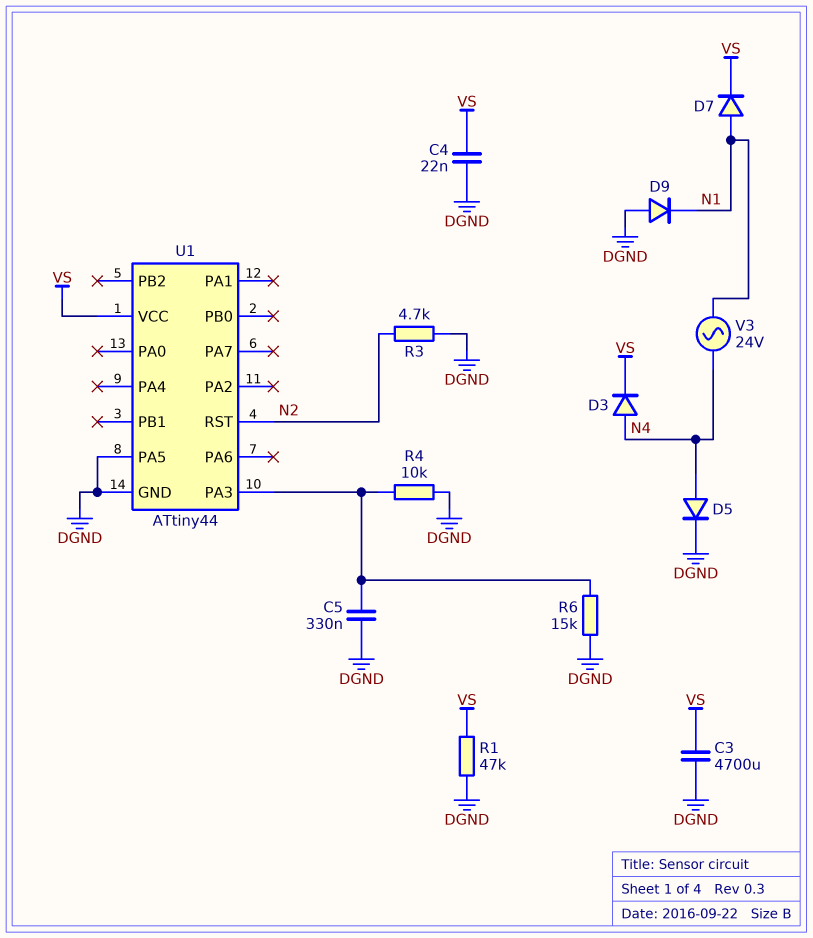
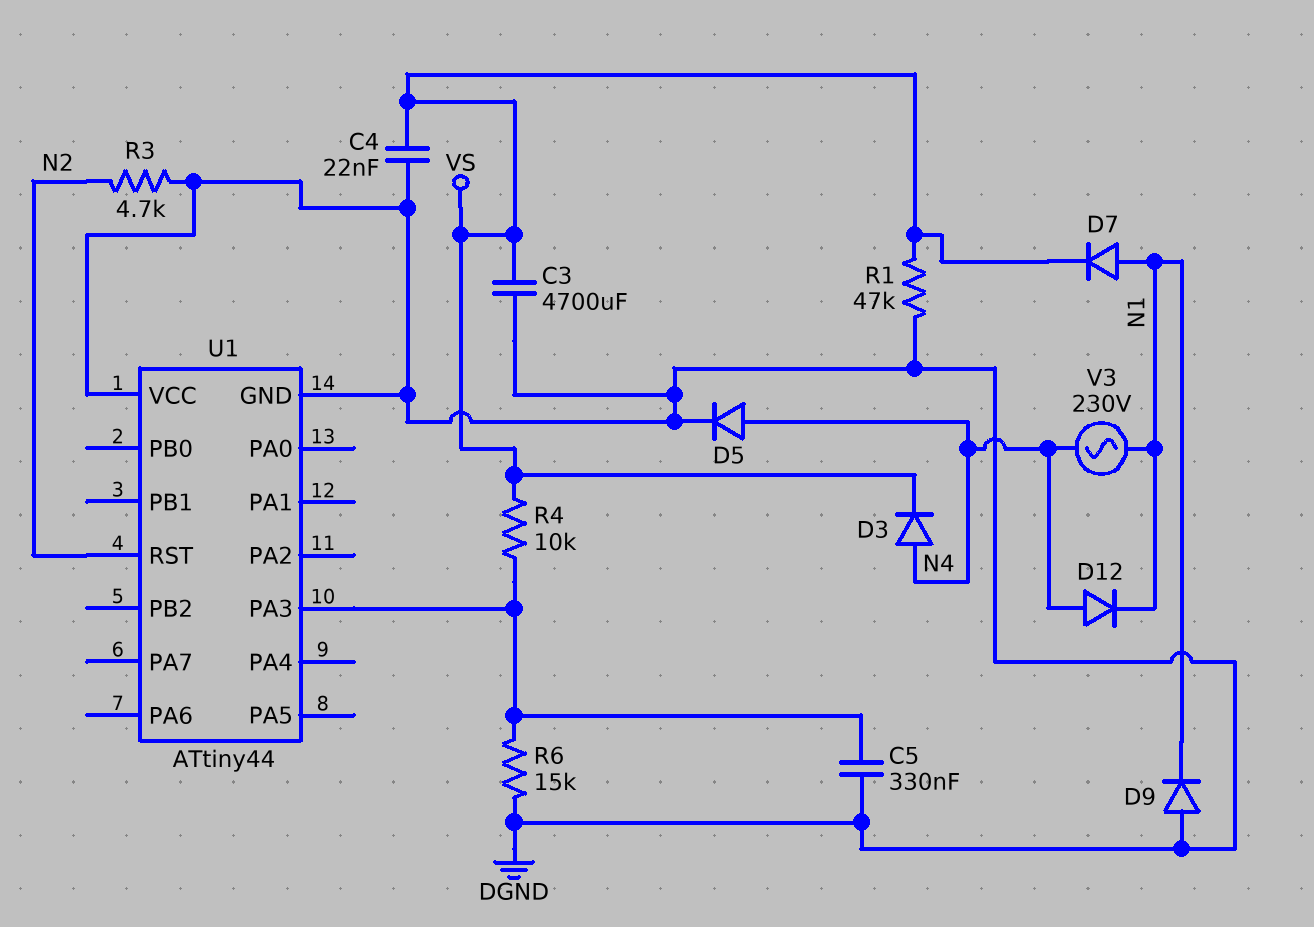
D12: none -> diode (A N4, K N1)
R4: 10k (DGND, U1/PA3) -> 10k (U1/PA3, VS)
U1 pin PA5: DGND -> none
U1 pin VCC: VS -> DGND
V3: AC 24V (N1, N4) -> AC 230V (N1, N4)

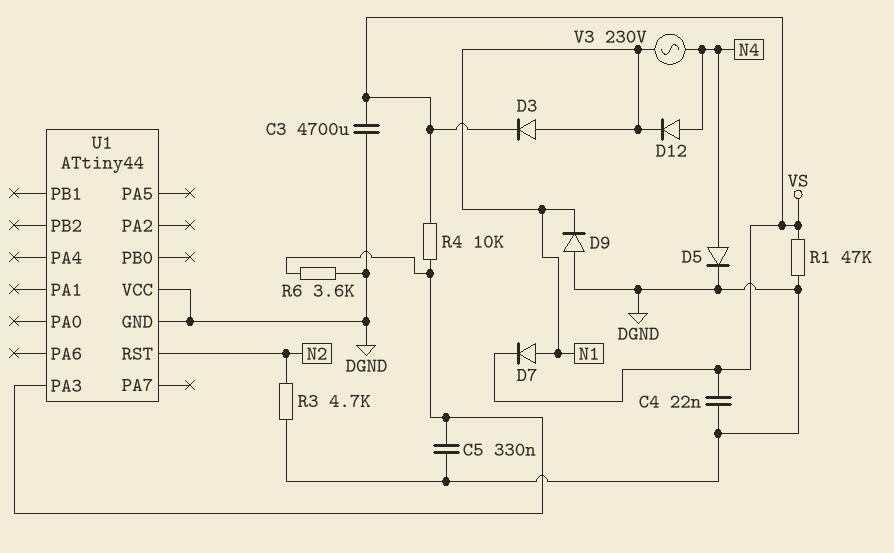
D3: diode (A N4, K VS) -> diode (A N1, K VS)
R6: 15k (DGND, U1/PA3) -> 3.6k (DGND, U1/PA3)

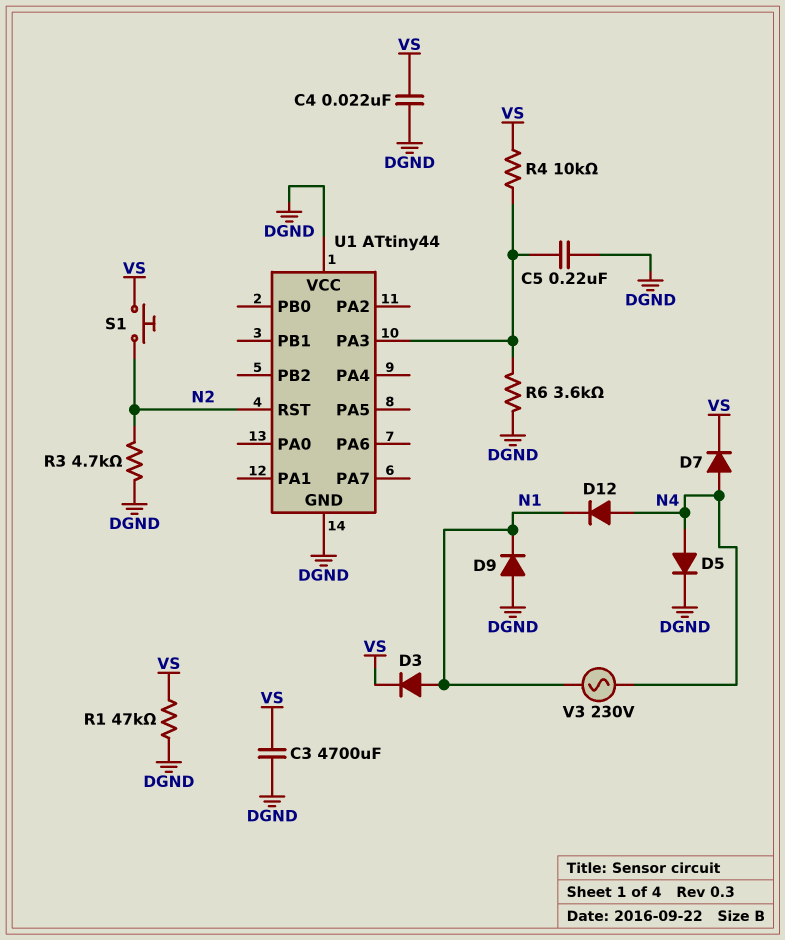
C5: 330nF (DGND, U1/PA3) -> 220nF (DGND, U1/PA3)
D7: diode (A N1, K VS) -> diode (A N4, K VS)
S1: none -> button (N2, VS)

